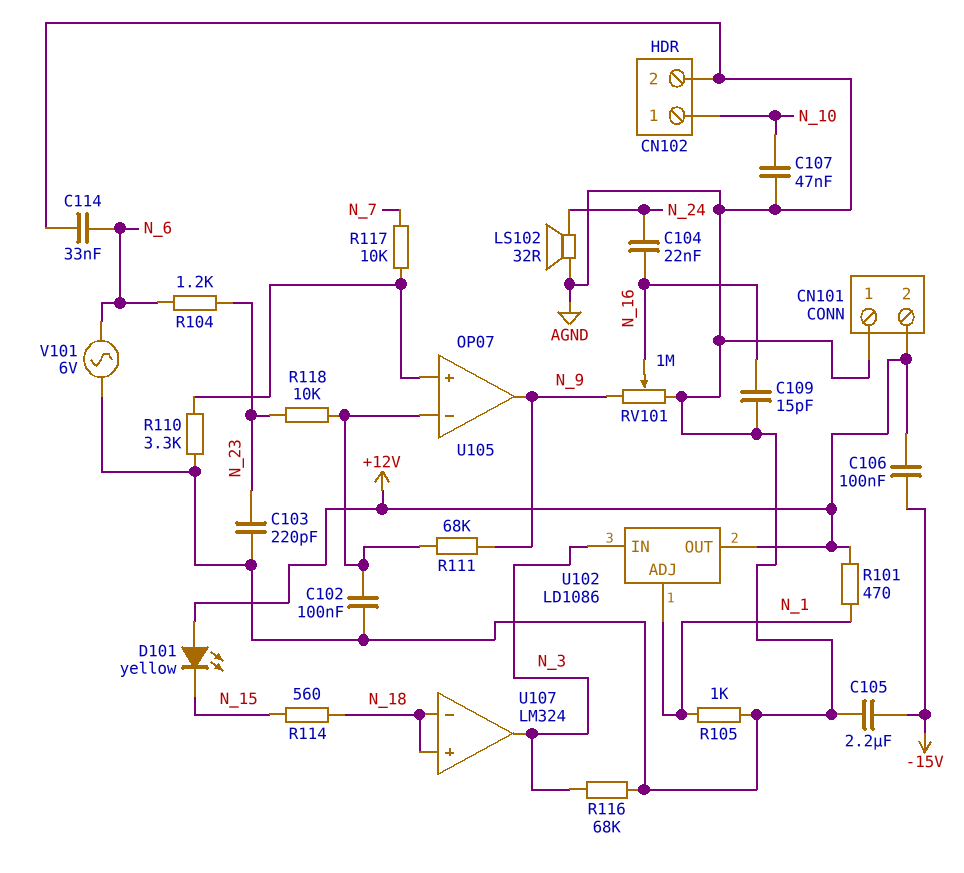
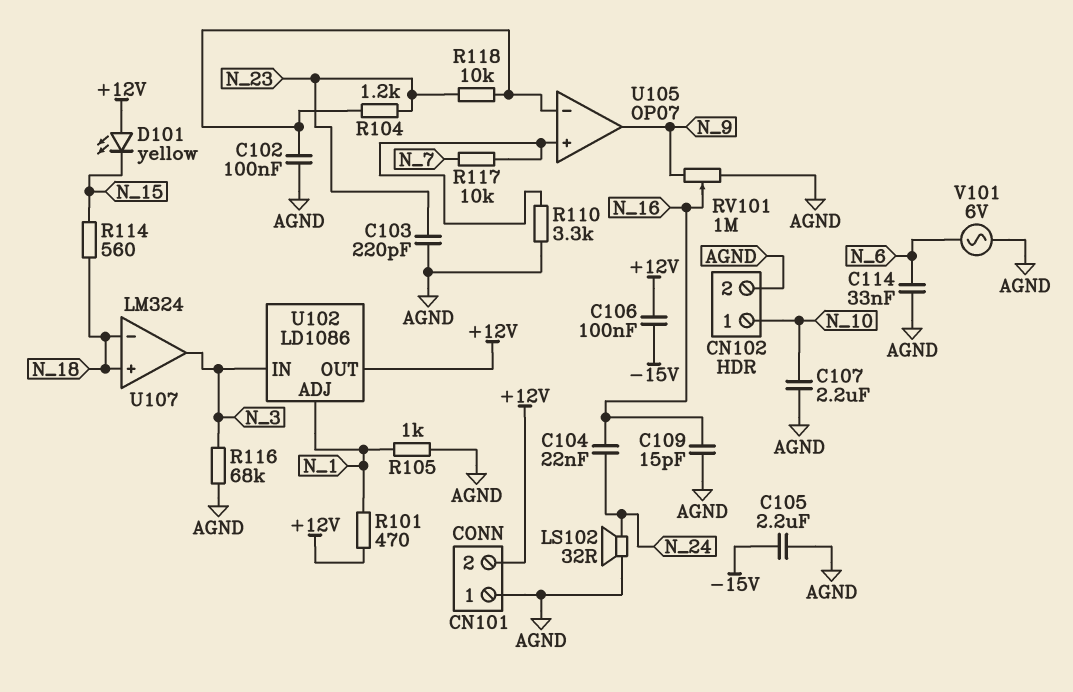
C107: 47nF (AGND, N_10) -> 2.2uF (AGND, N_10)
R104: 1.2k (N_6, N_23) -> 1.2k (N_23, U105/in-)
R111: 68k (N_9, U105/in-) -> none

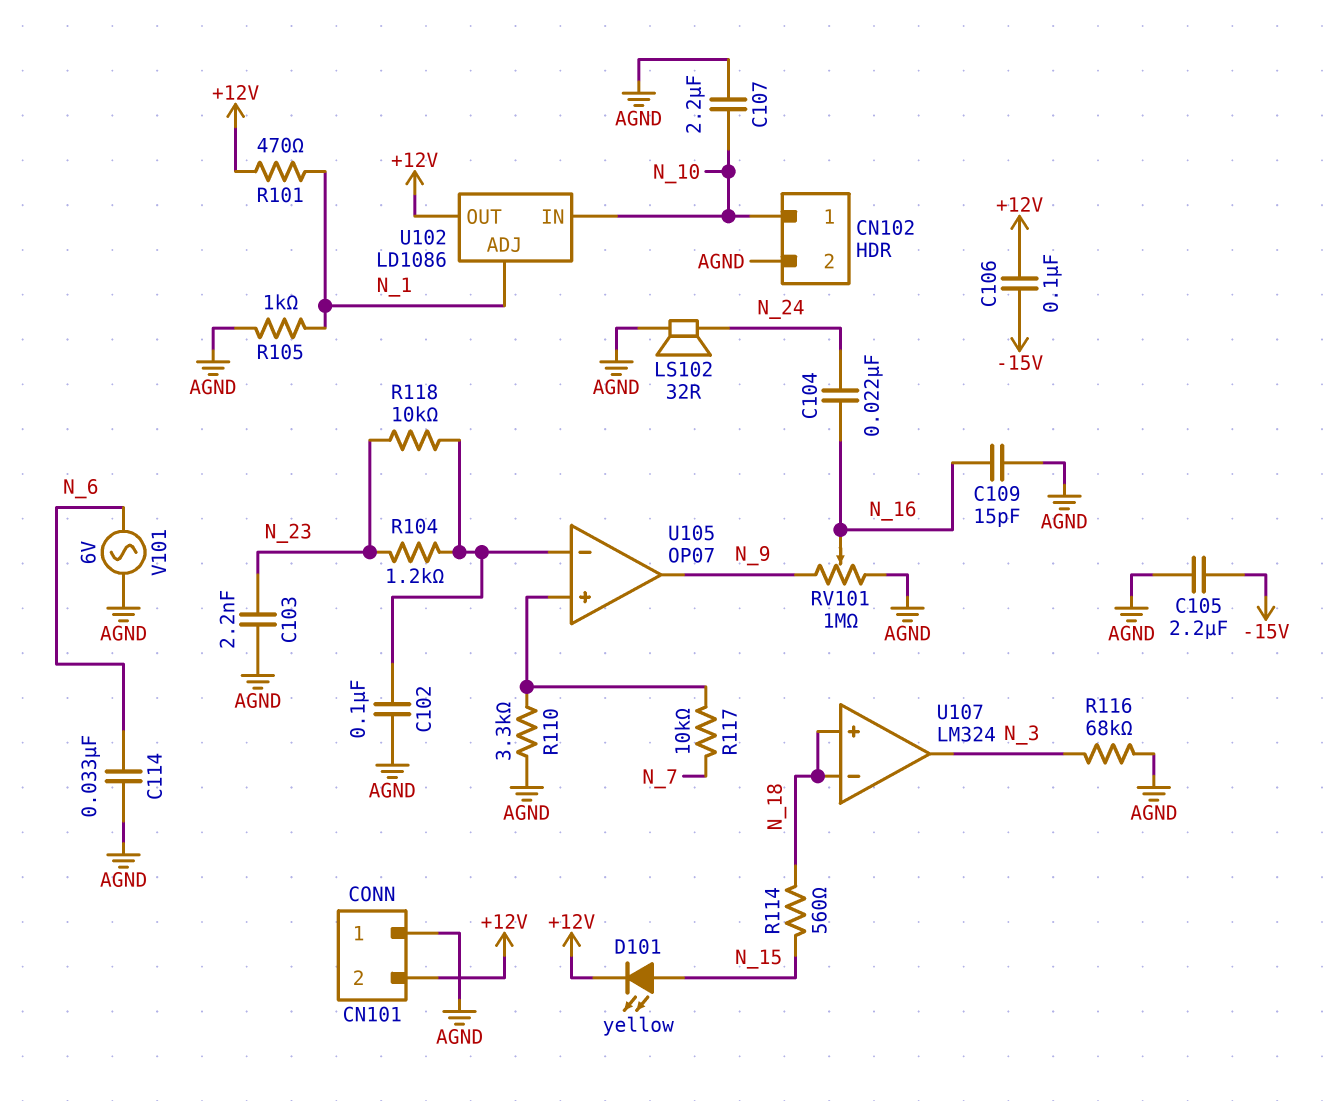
C103: 220pF (AGND, N_23) -> 2.2nF (AGND, N_23)
D101: LED yellow (A +12V, K N_15) -> LED yellow (A N_15, K +12V)
U102 pin IN: N_3 -> N_10

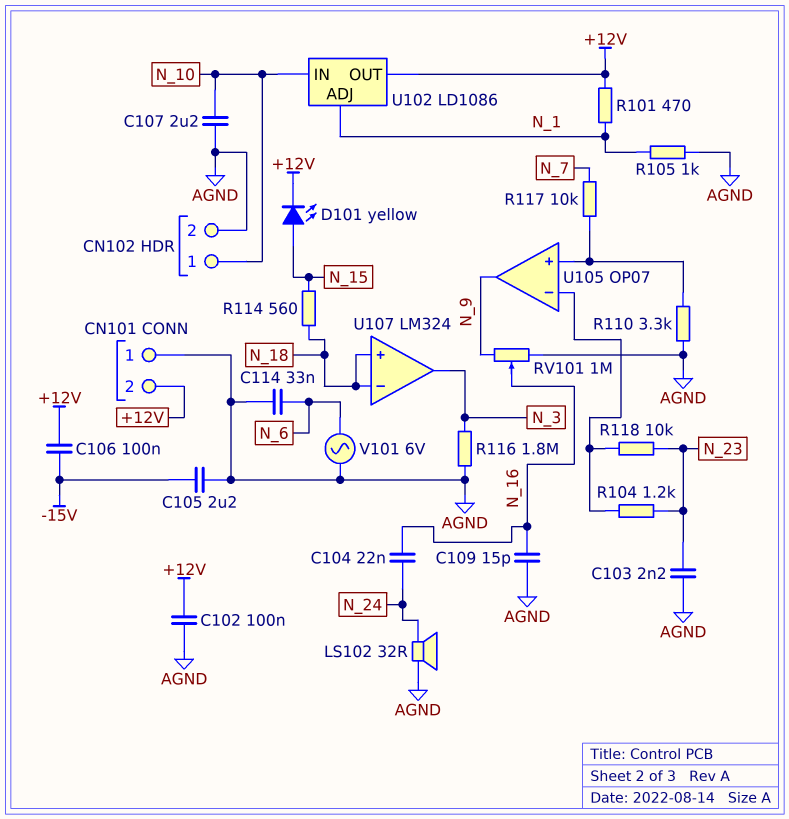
C102: 100nF (AGND, U105/in-) -> 100nF (+12V, AGND)
R116: 68k (AGND, N_3) -> 1.8M (AGND, N_3)

